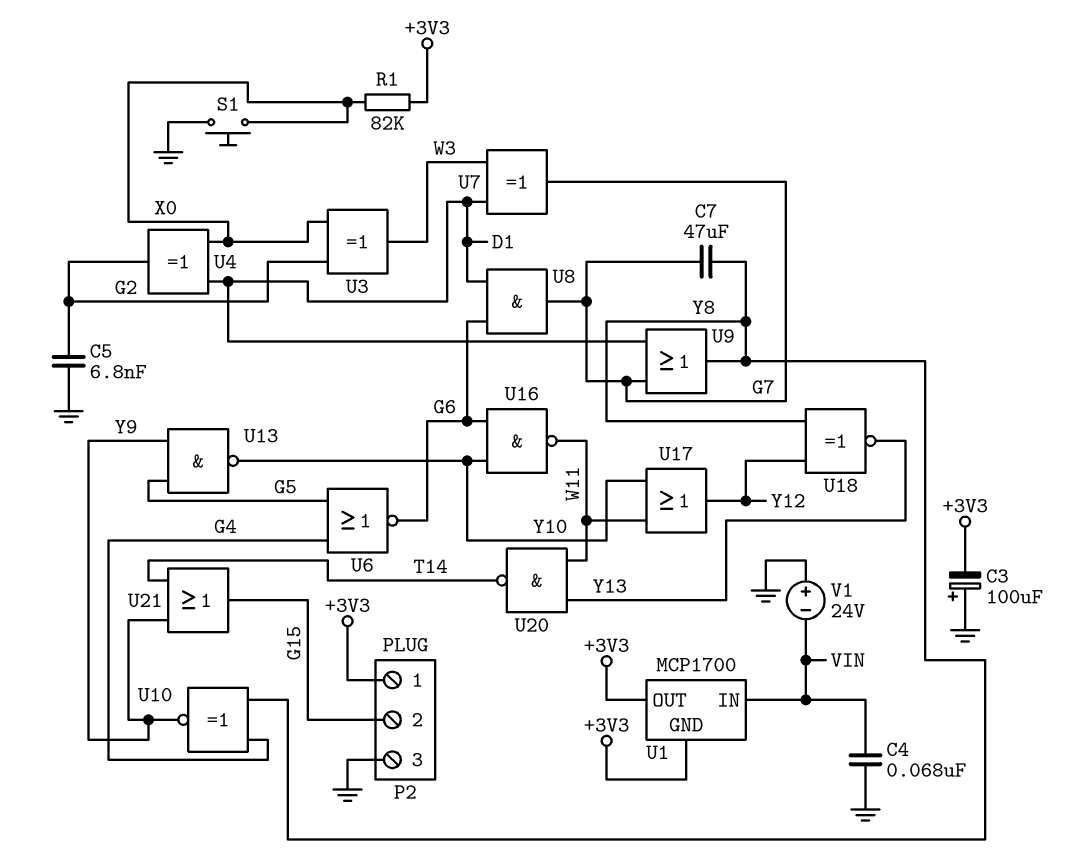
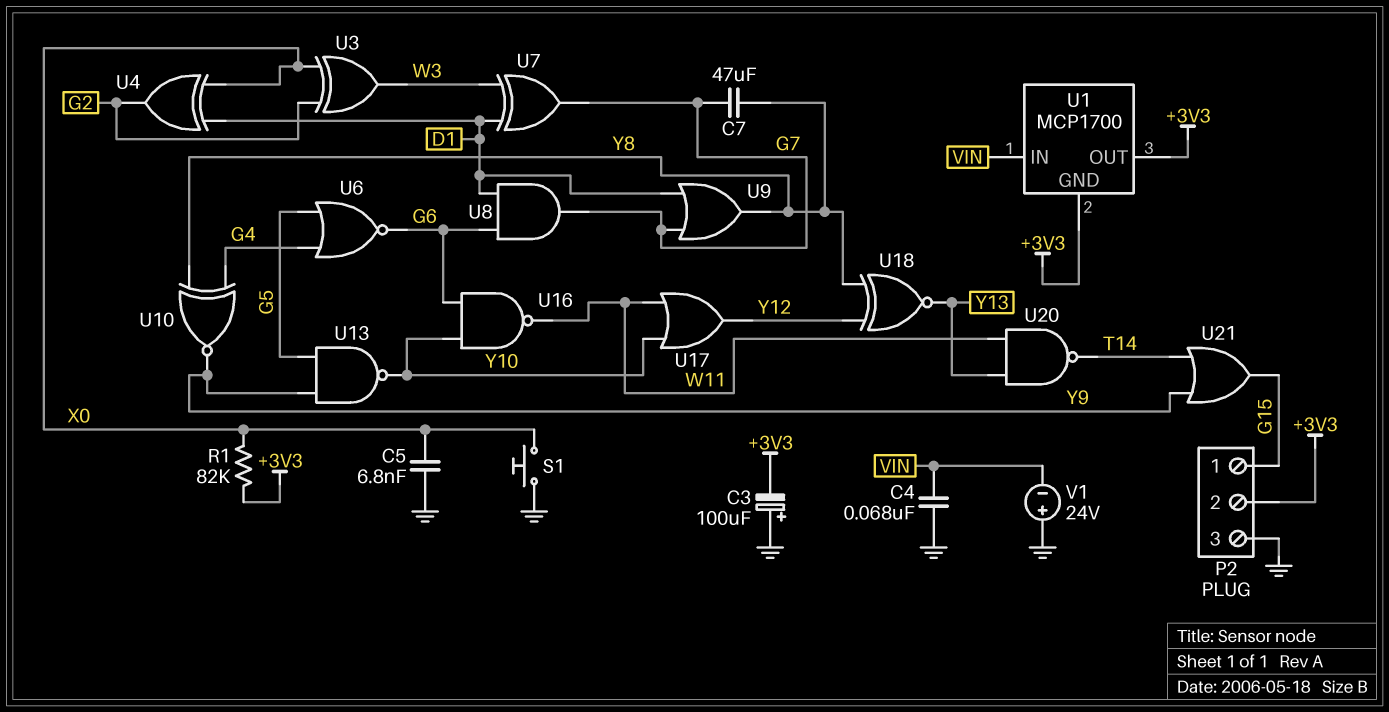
C5: 6.8nF (G2, GND) -> 6.8nF (GND, X0)
P2 pin 1: +3V3 -> G15
P2 pin 2: G15 -> +3V3

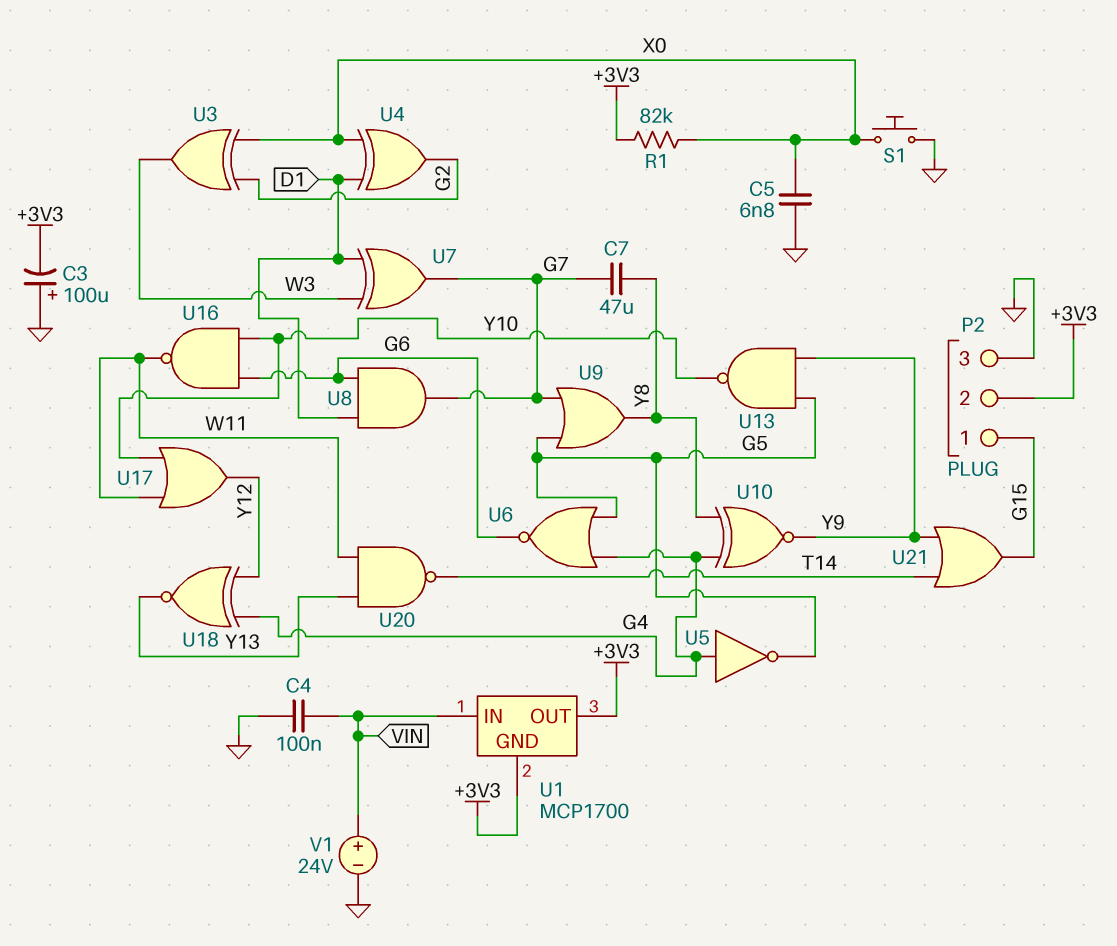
C4: 68nF (GND, VIN) -> 100nF (GND, VIN)
U5: none -> NOT (in G4, out G5)
U9: OR (in D1, in G7, out Y8) -> OR (in G5, in G7, out Y8)
U18: XNOR (in Y8, in Y12, out Y13) -> XNOR (in G4, in Y12, out Y13)
V1: 24V (plus GND, minus VIN) -> 24V (plus VIN, minus GND)

